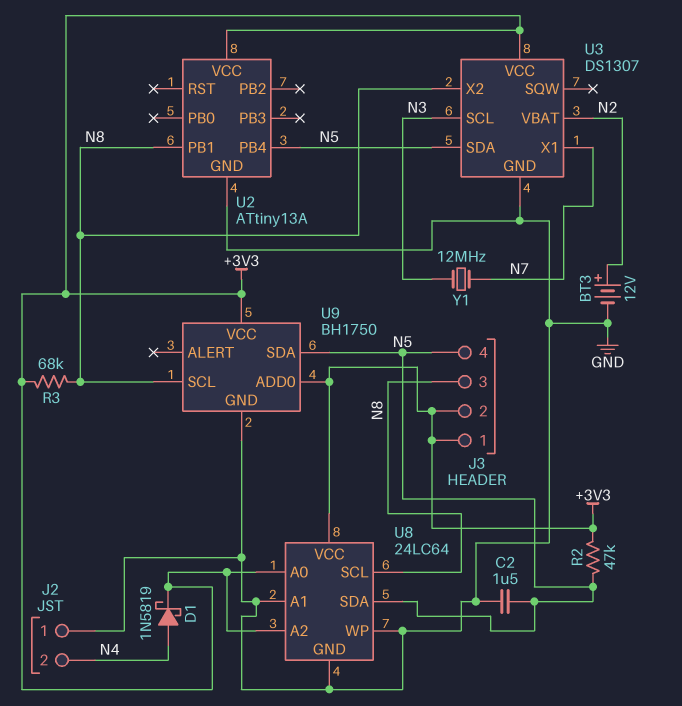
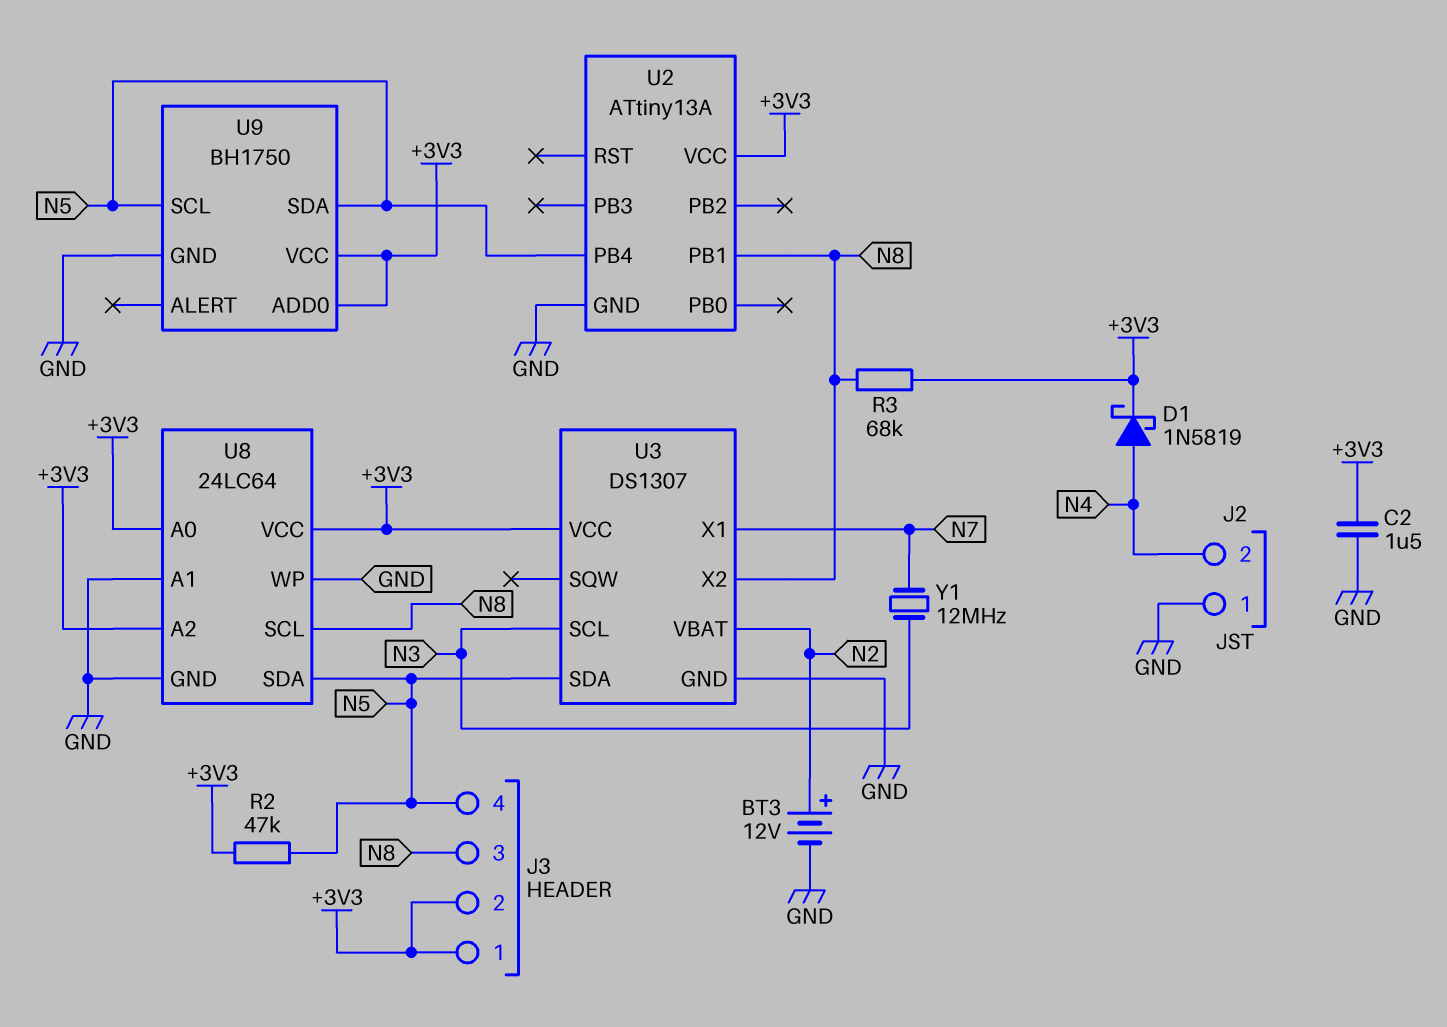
C2: 1.5uF (GND, N5) -> 1.5uF (+3V3, GND)
U9 pin SCL: N8 -> N5

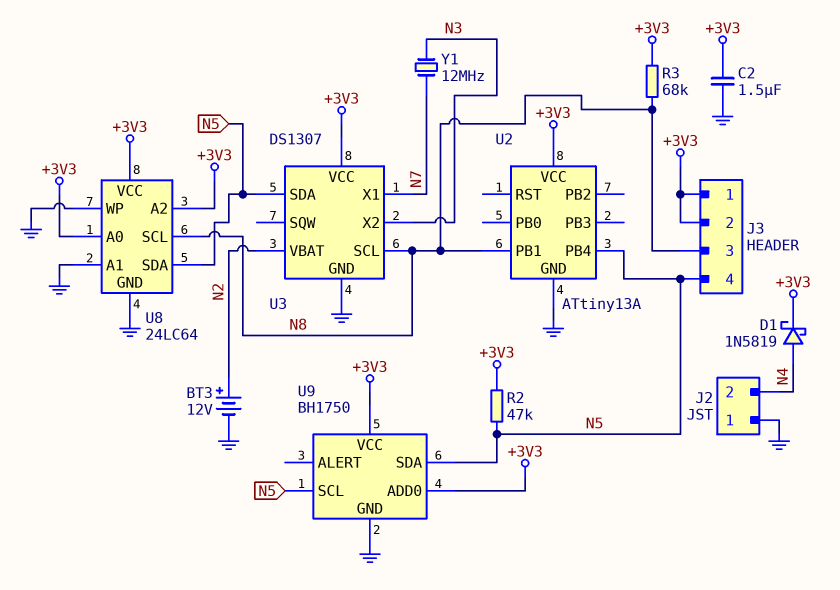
U3 pin SCL: N3 -> N8
U3 pin X2: N8 -> N3

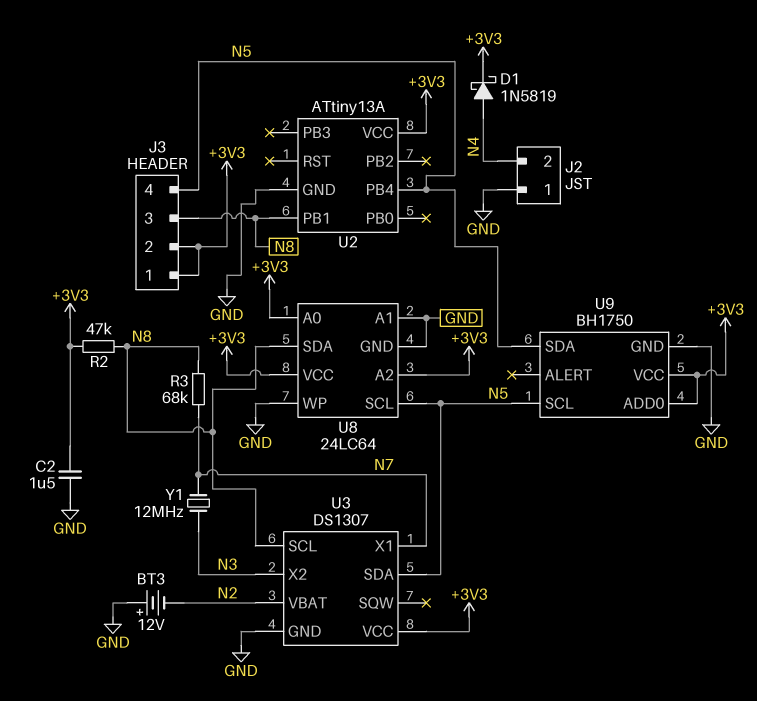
BT3: 12V (plus N2, minus GND) -> 12V (plus GND, minus N2)
R2: 47k (+3V3, N5) -> 47k (+3V3, N8)
R3: 68k (+3V3, N8) -> 68k (N7, N8)
U8 pin SCL: N8 -> N5
U8 pin SDA: N5 -> N8

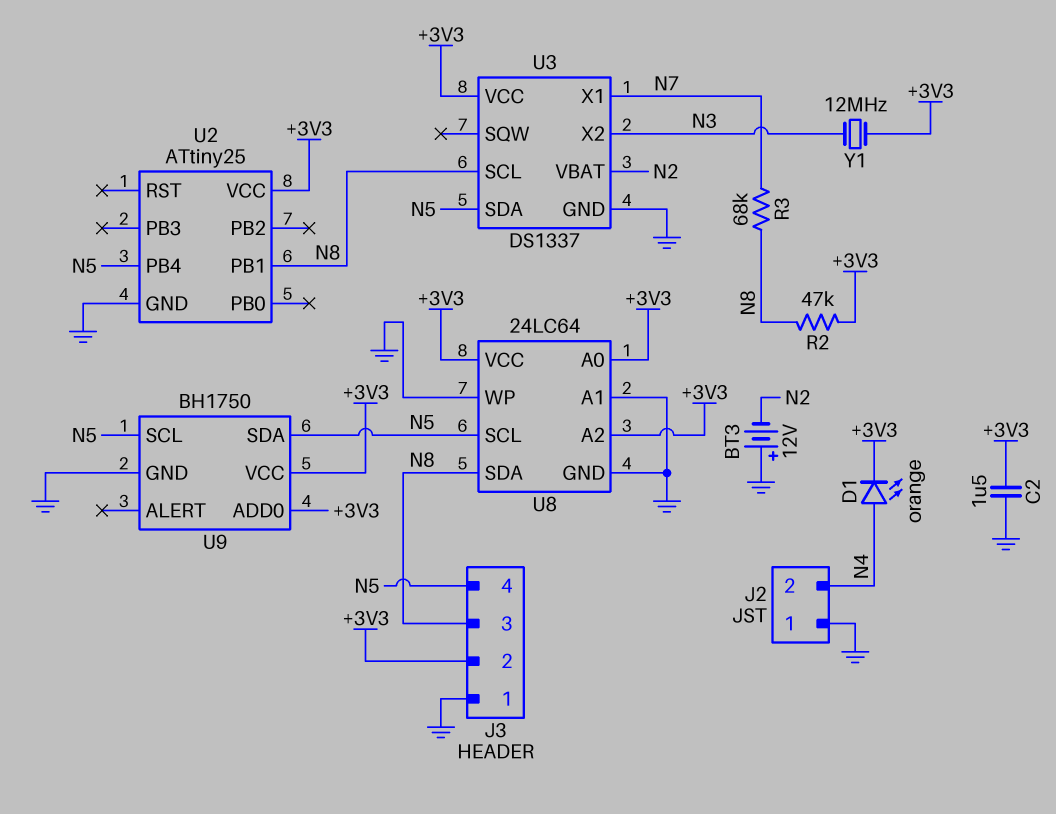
D1: schottky 1N5819 (A N4, K +3V3) -> LED orange (A N4, K +3V3)
J3 pin 1: +3V3 -> GND
U2: ATtiny13A -> ATtiny25
U3: DS1307 -> DS1337
Y1: 12MHz (N3, N7) -> 12MHz (+3V3, N3)

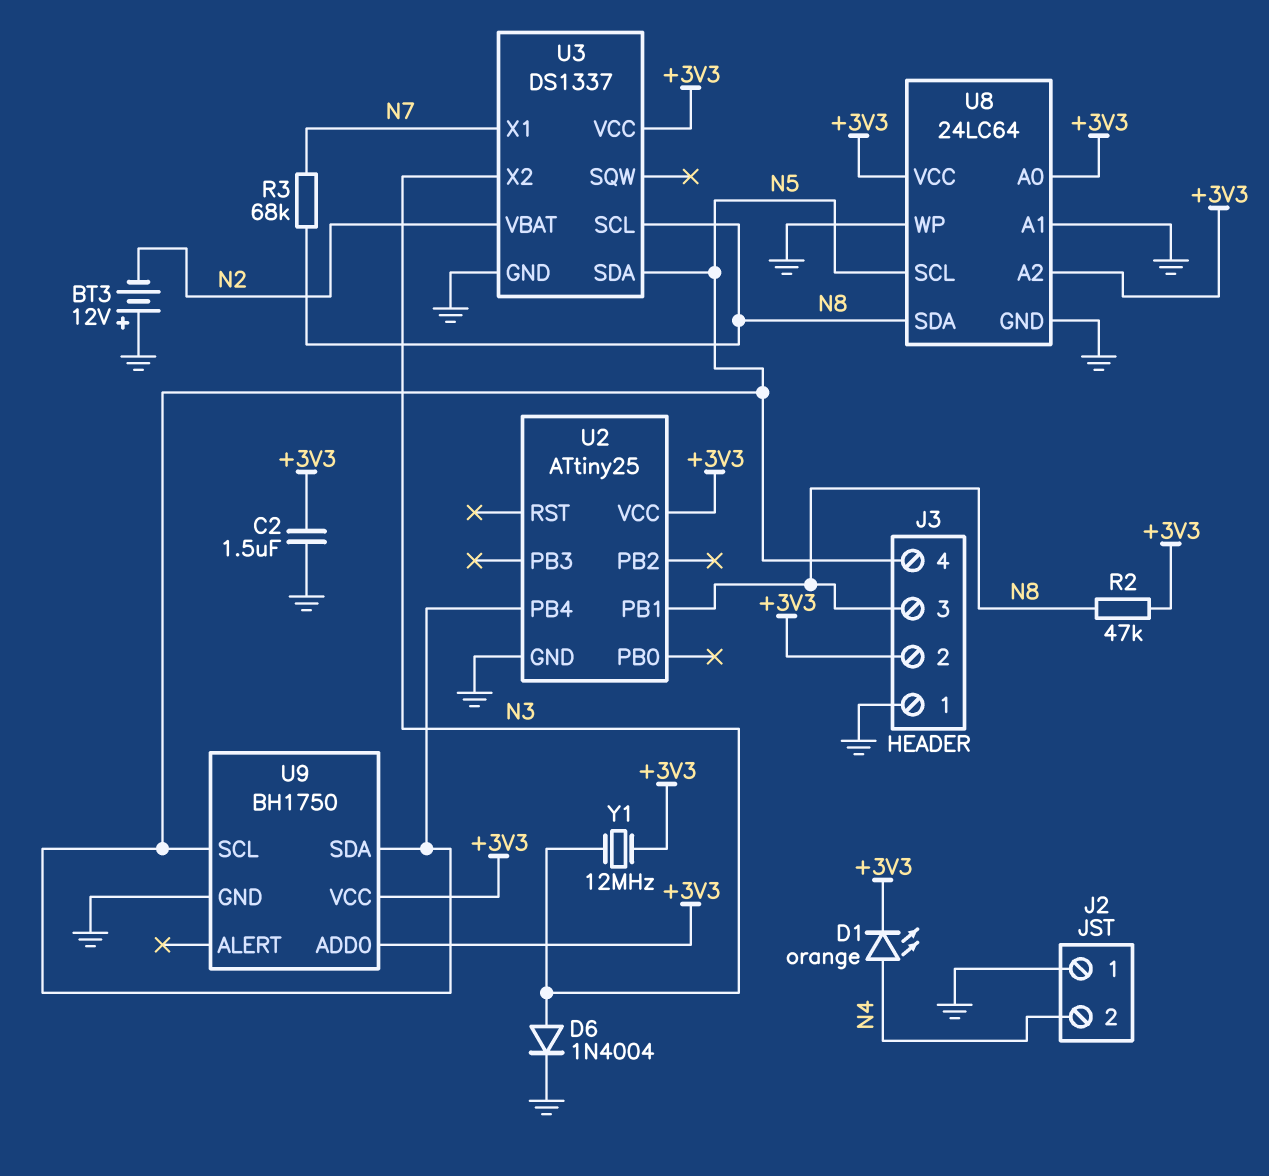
D6: none -> diode 1N4004 (A N3, K GND)

